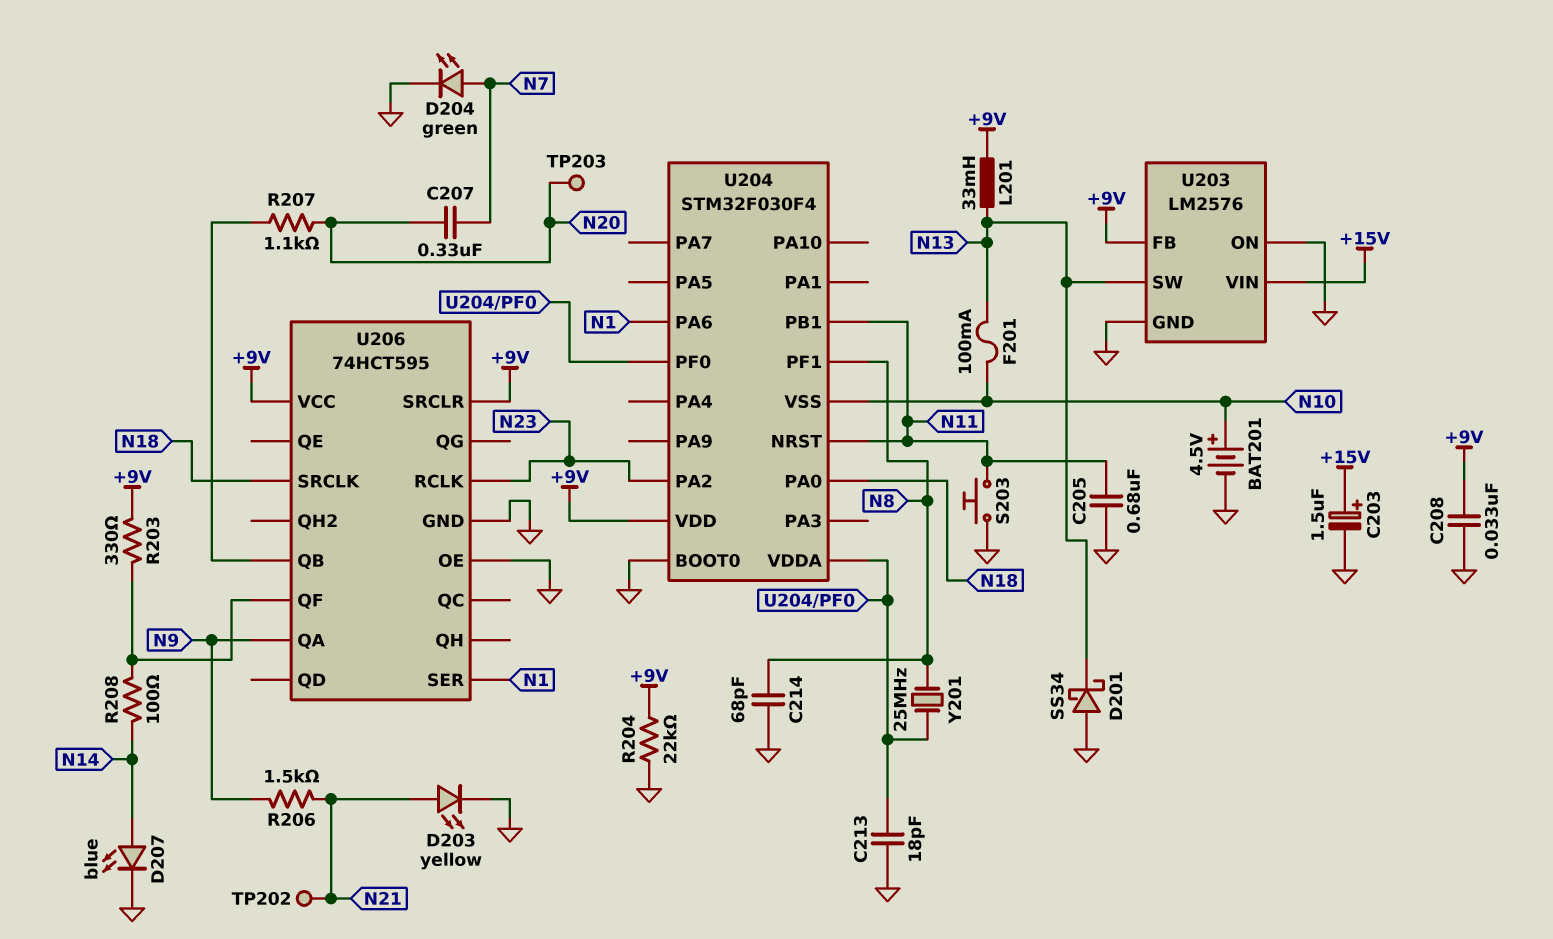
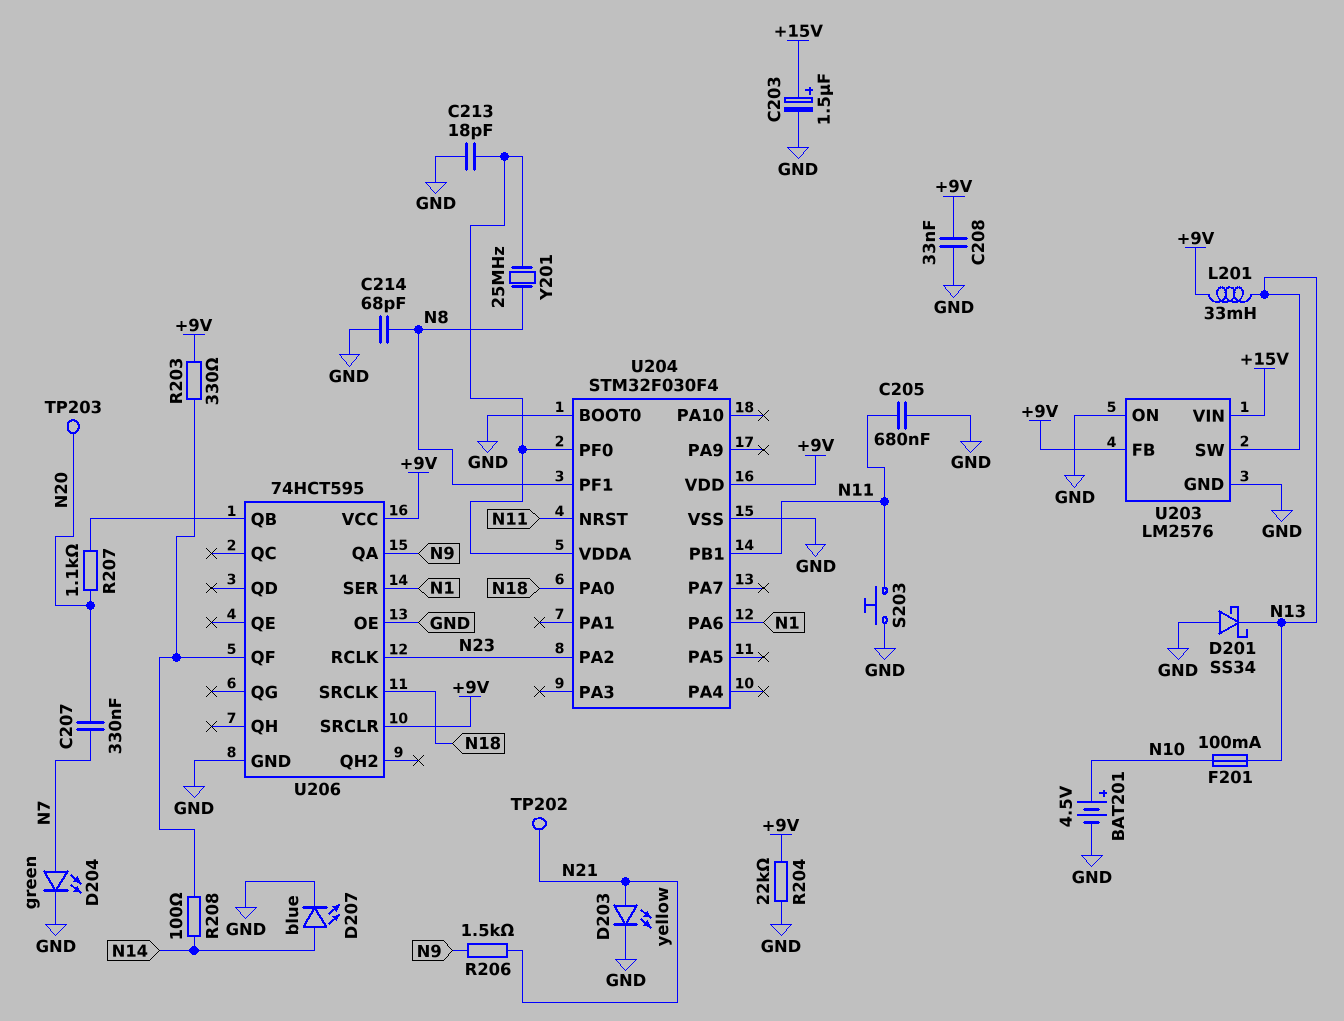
U204 pin VSS: N10 -> GND

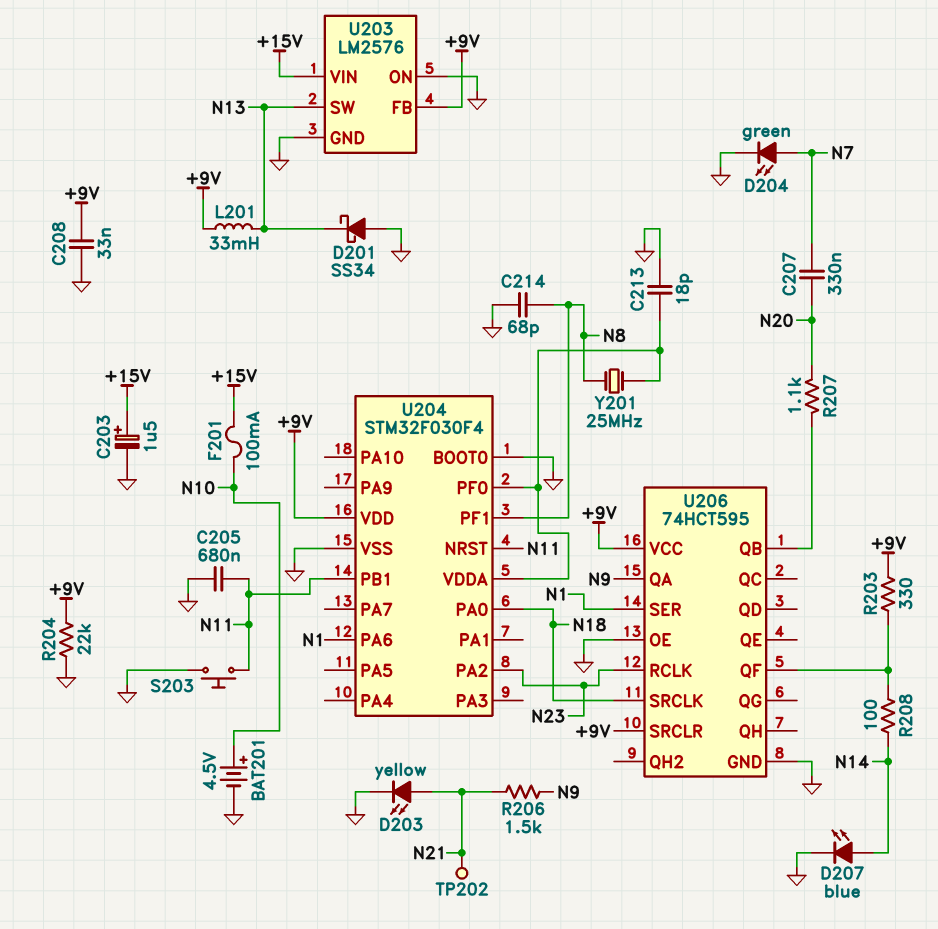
F201: 100mA (N10, N13) -> 100mA (+15V, N10)
TP203: test point (N20) -> none

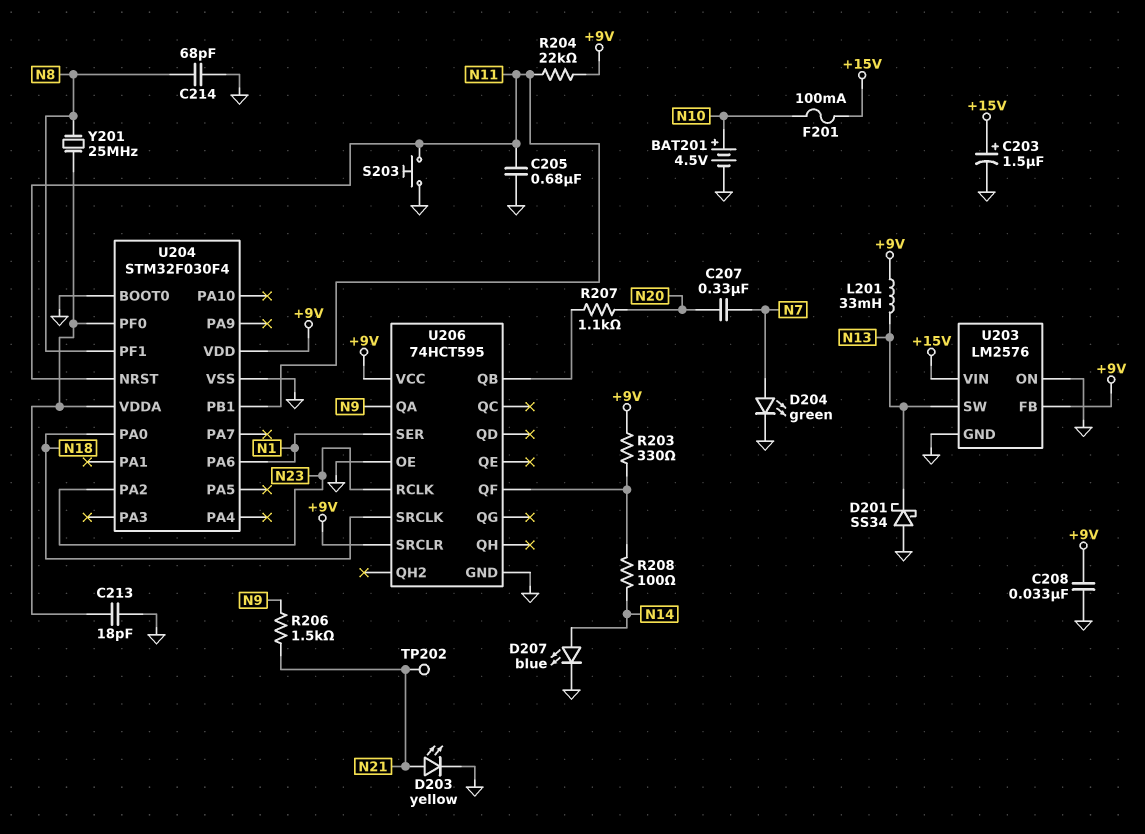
R204: 22k (+9V, GND) -> 22k (+9V, N11)

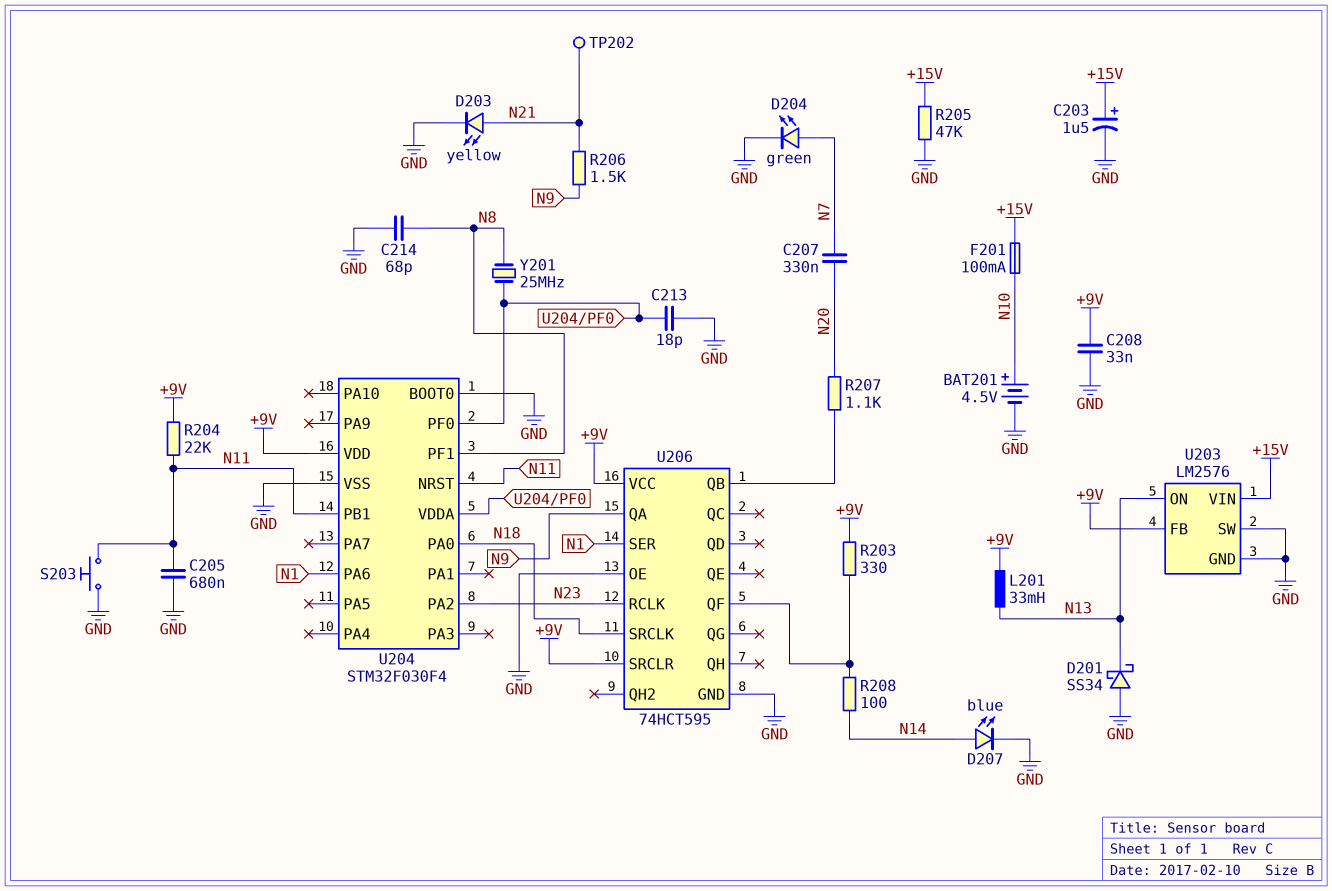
R205: none -> 47k (+15V, GND)
U203 pin ON: GND -> N13
U203 pin SW: N13 -> GND

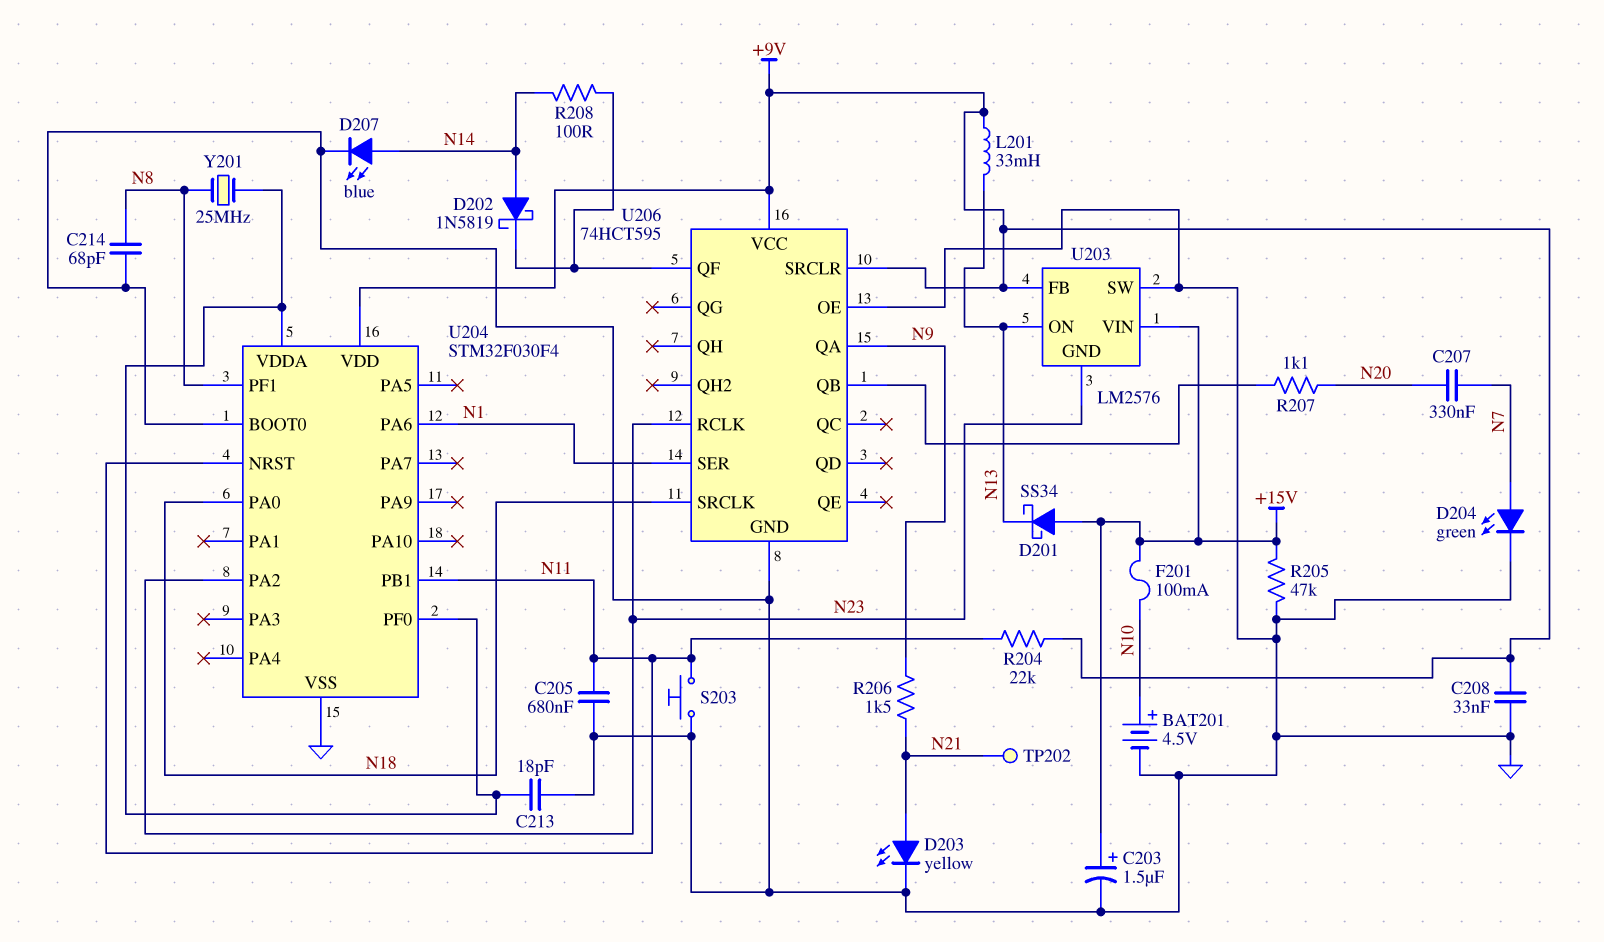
D201: schottky SS34 (A GND, K N13) -> schottky SS34 (A +15V, K N13)
D202: none -> schottky 1N5819 (A N14, K U206/QF)
R203: 330 (+9V, U206/QF) -> none
U203 pin GND: GND -> N23

